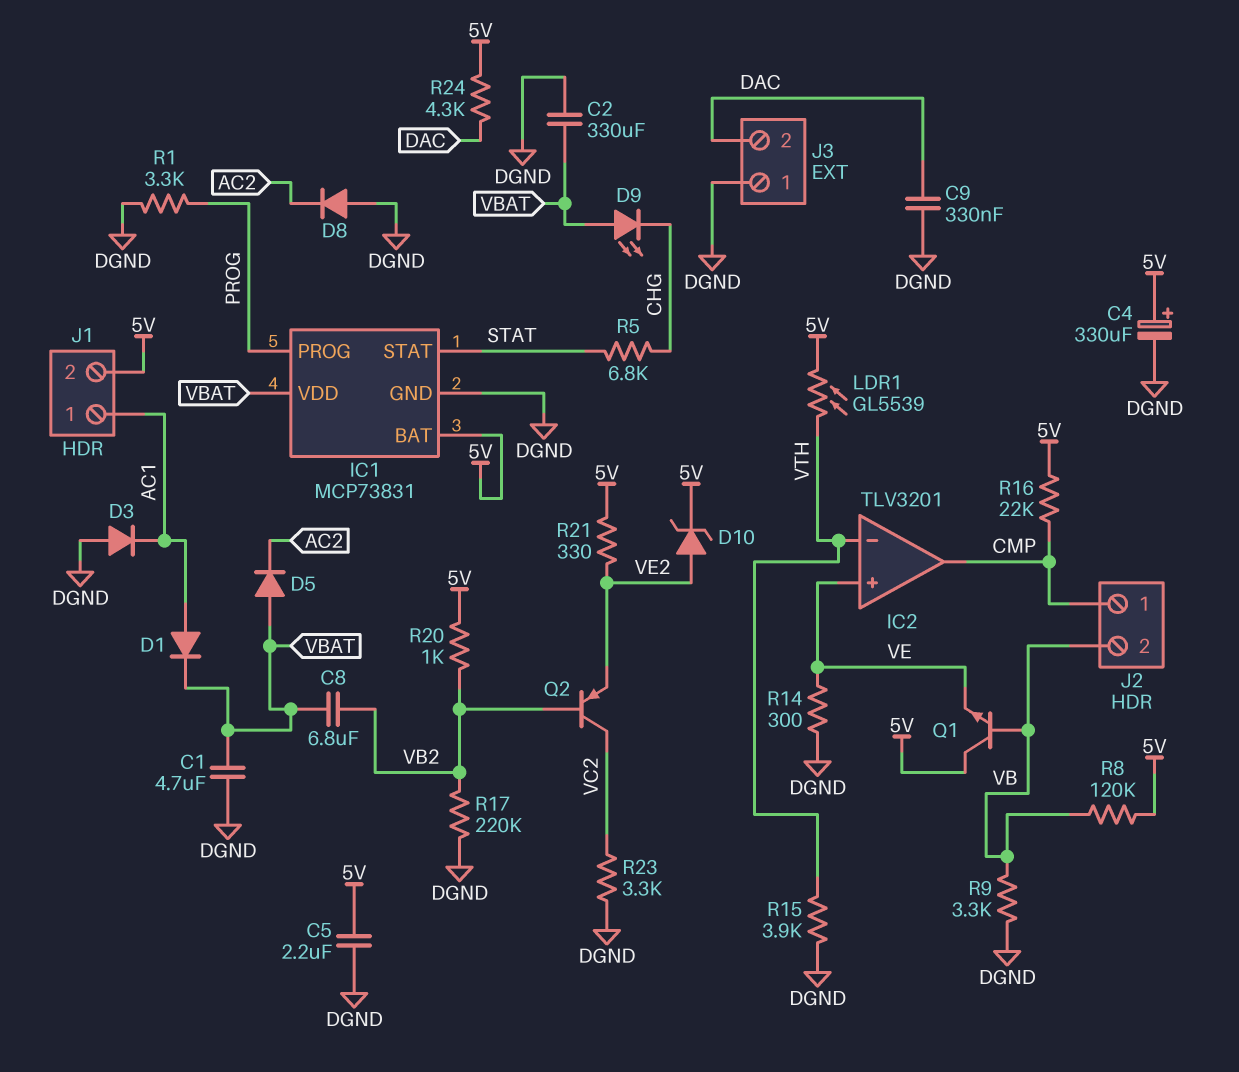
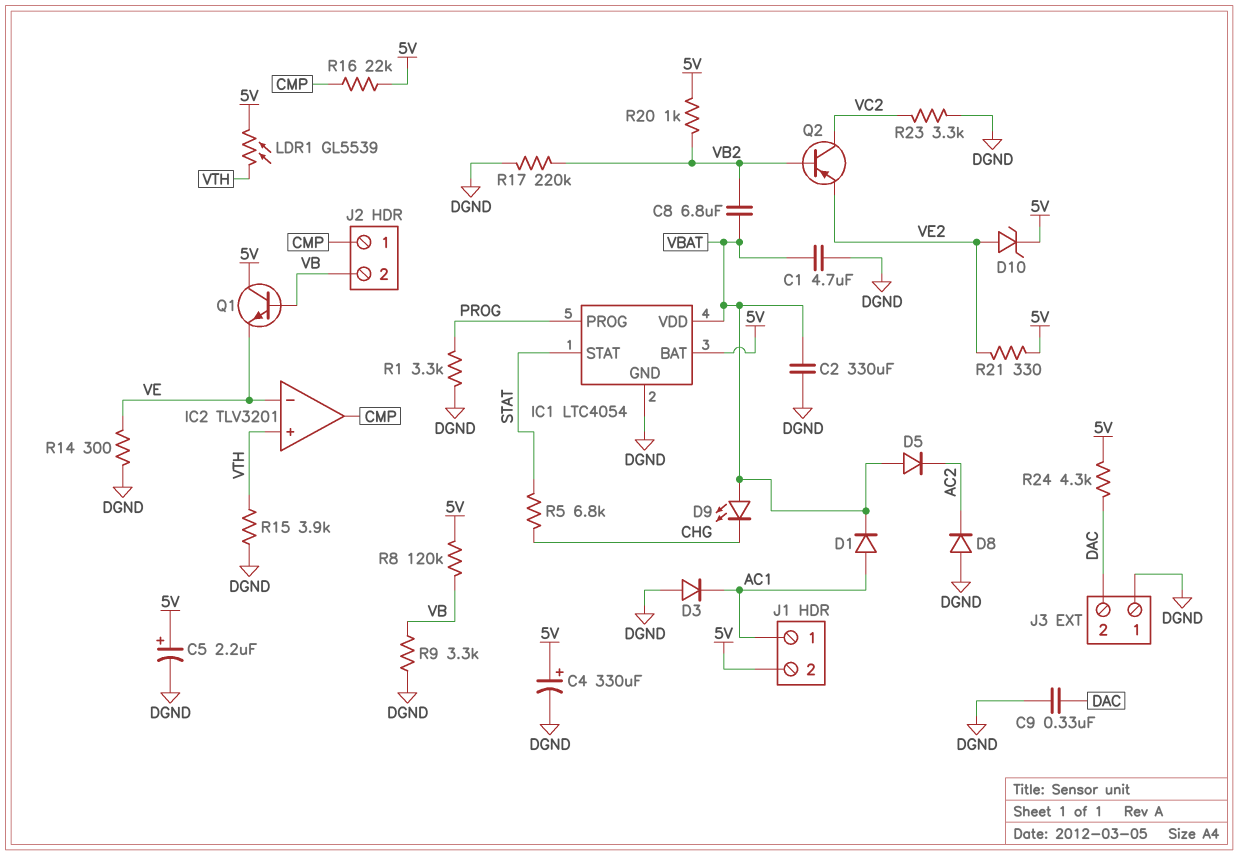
C5: 2.2uF (5V, DGND) -> 2.2uF (plus 5V, minus DGND)
IC1: MCP73831 -> LTC4054
IC2 pin in+: VE -> VTH
IC2 pin in-: VTH -> VE

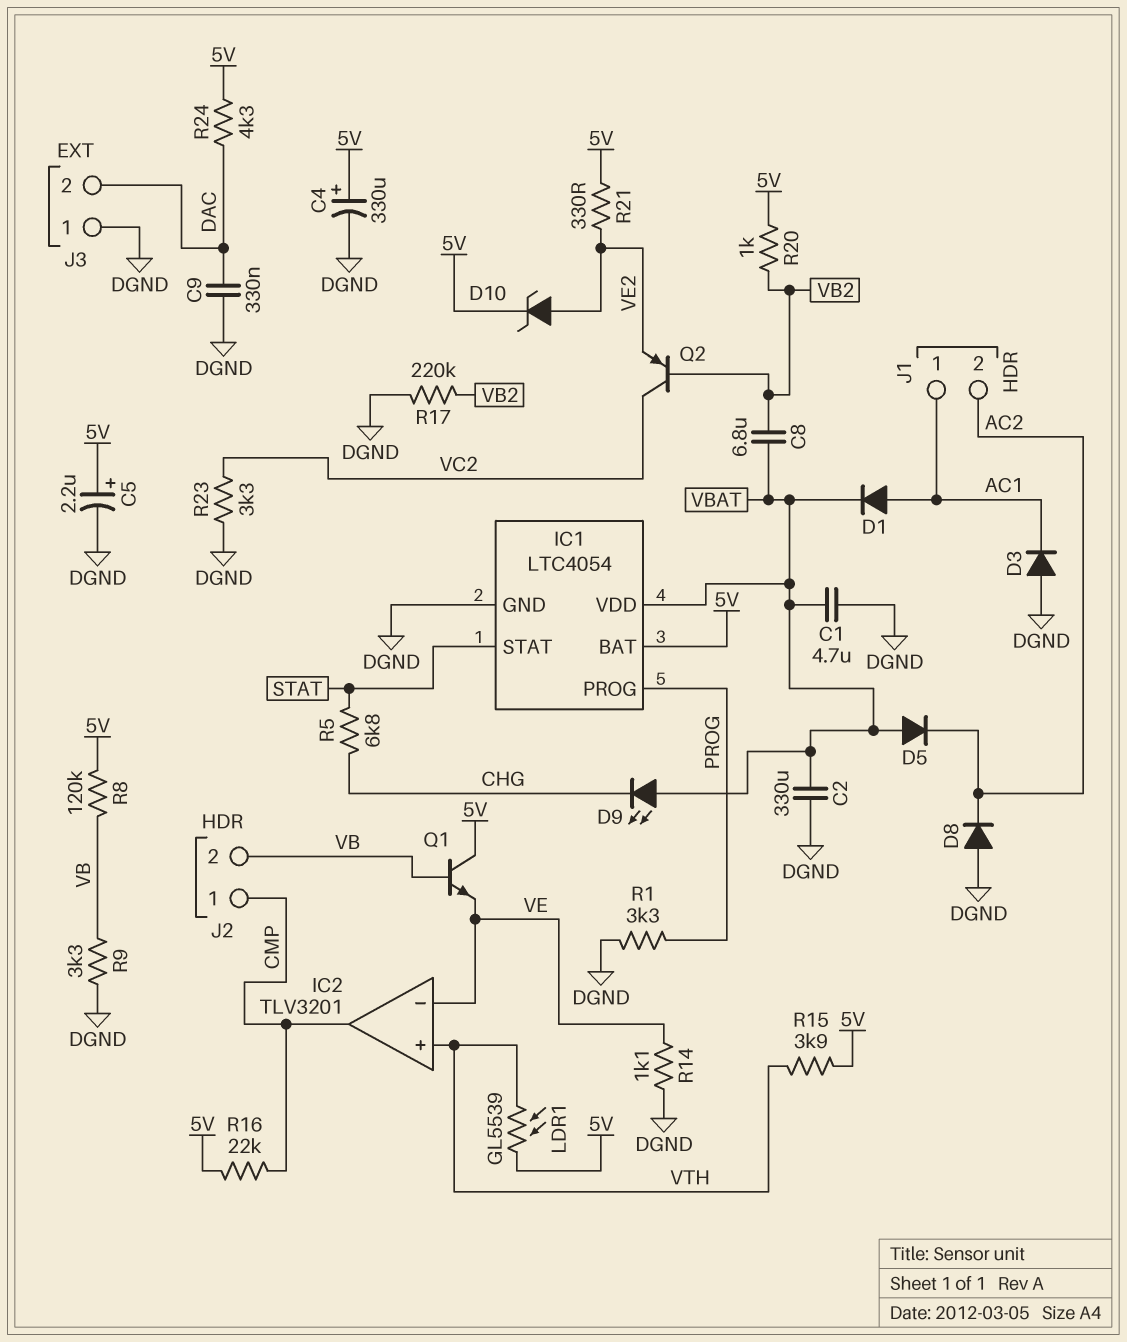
J1 pin 2: 5V -> AC2
R14: 300 (DGND, VE) -> 1.1k (DGND, VE)
R15: 3.9k (DGND, VTH) -> 3.9k (5V, VTH)

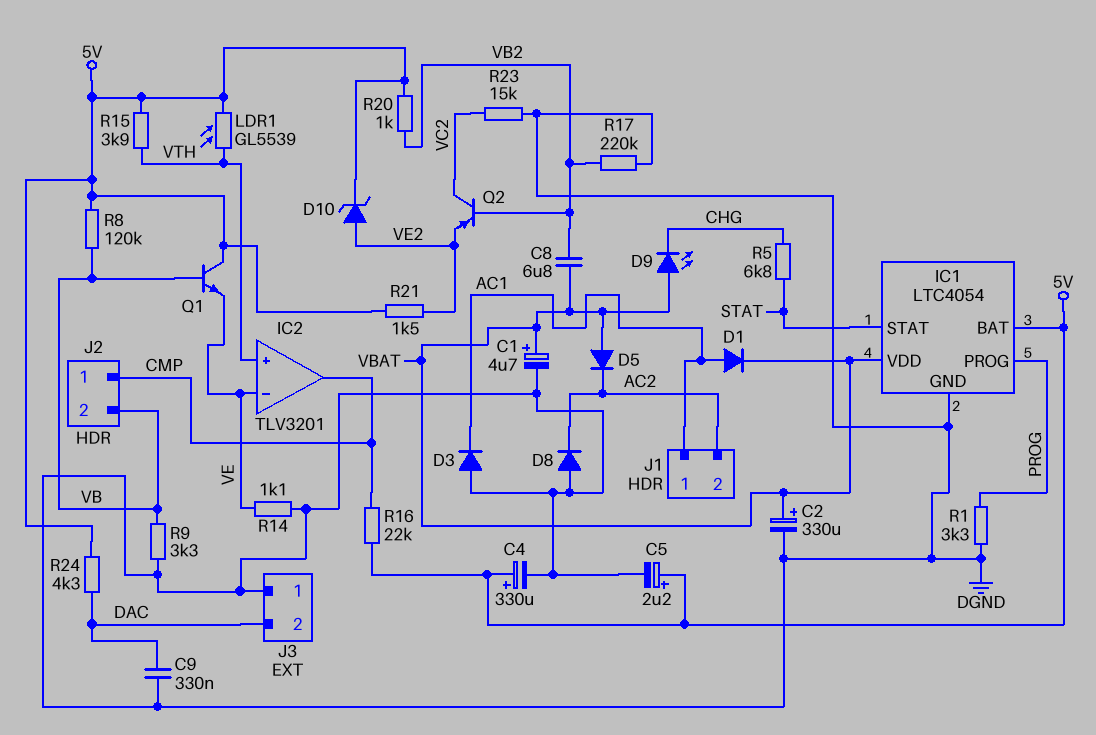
C1: 4.7uF (DGND, VBAT) -> 4.7uF (plus VBAT, minus DGND)
C2: 330uF (DGND, VBAT) -> 330uF (plus VBAT, minus DGND)
R21: 330 (5V, VE2) -> 1.5k (5V, VE2)
R23: 3.3k (DGND, VC2) -> 15k (DGND, VC2)

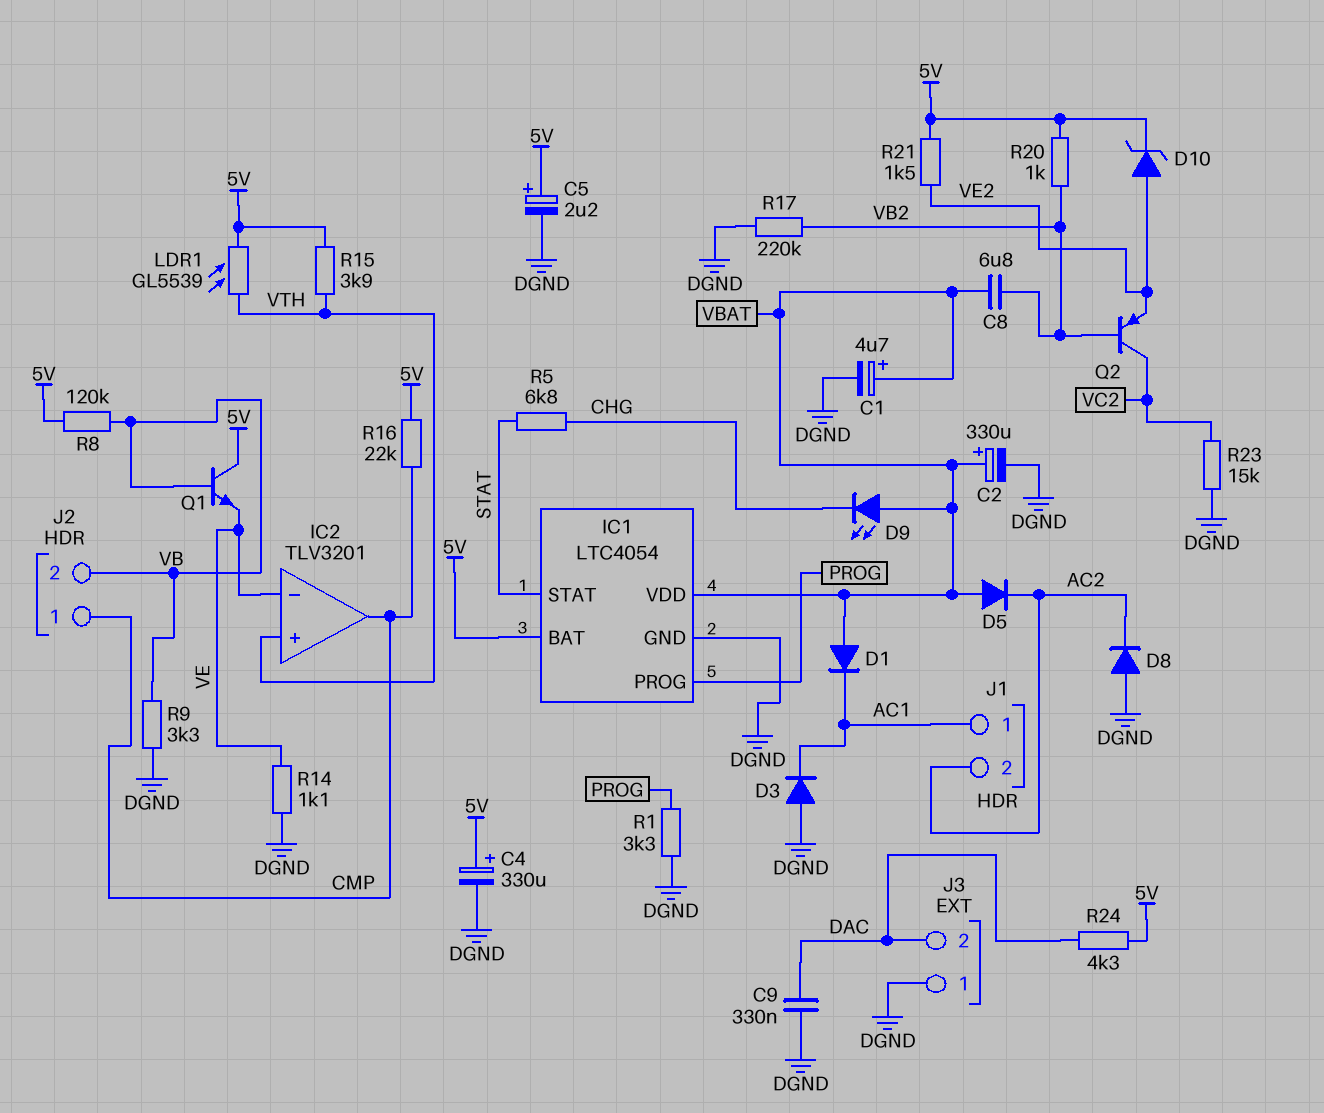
D1: diode (A AC1, K VBAT) -> diode (A VBAT, K AC1)

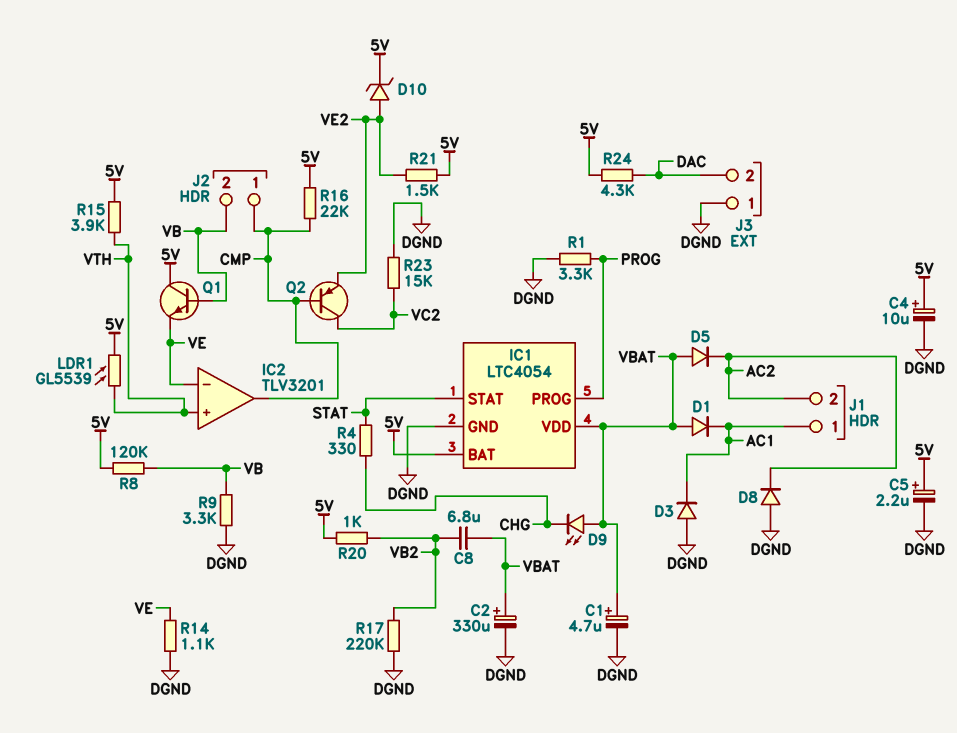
C4: 330uF (plus 5V, minus DGND) -> 10uF (plus 5V, minus DGND)
C9: 330nF (DAC, DGND) -> none
Q2: PNP (B VB2, C VC2, E VE2) -> PNP (B CMP, C VC2, E VE2)
R4: none -> 330 (CHG, STAT)
R5: 6.8k (CHG, STAT) -> none

